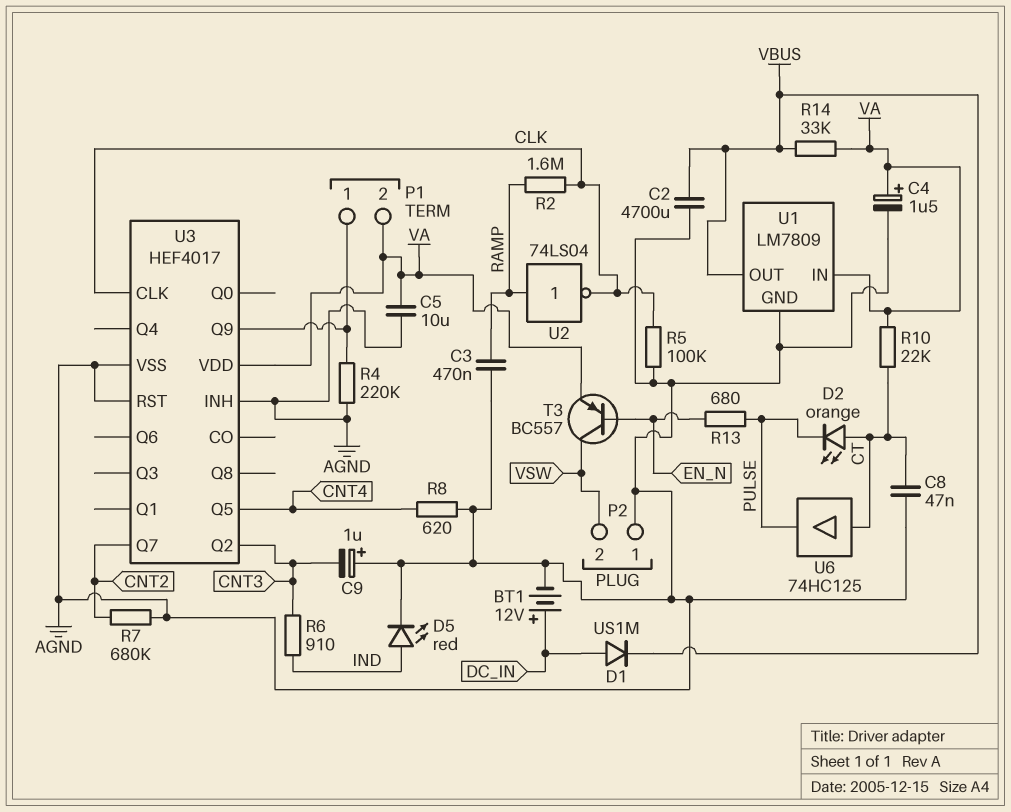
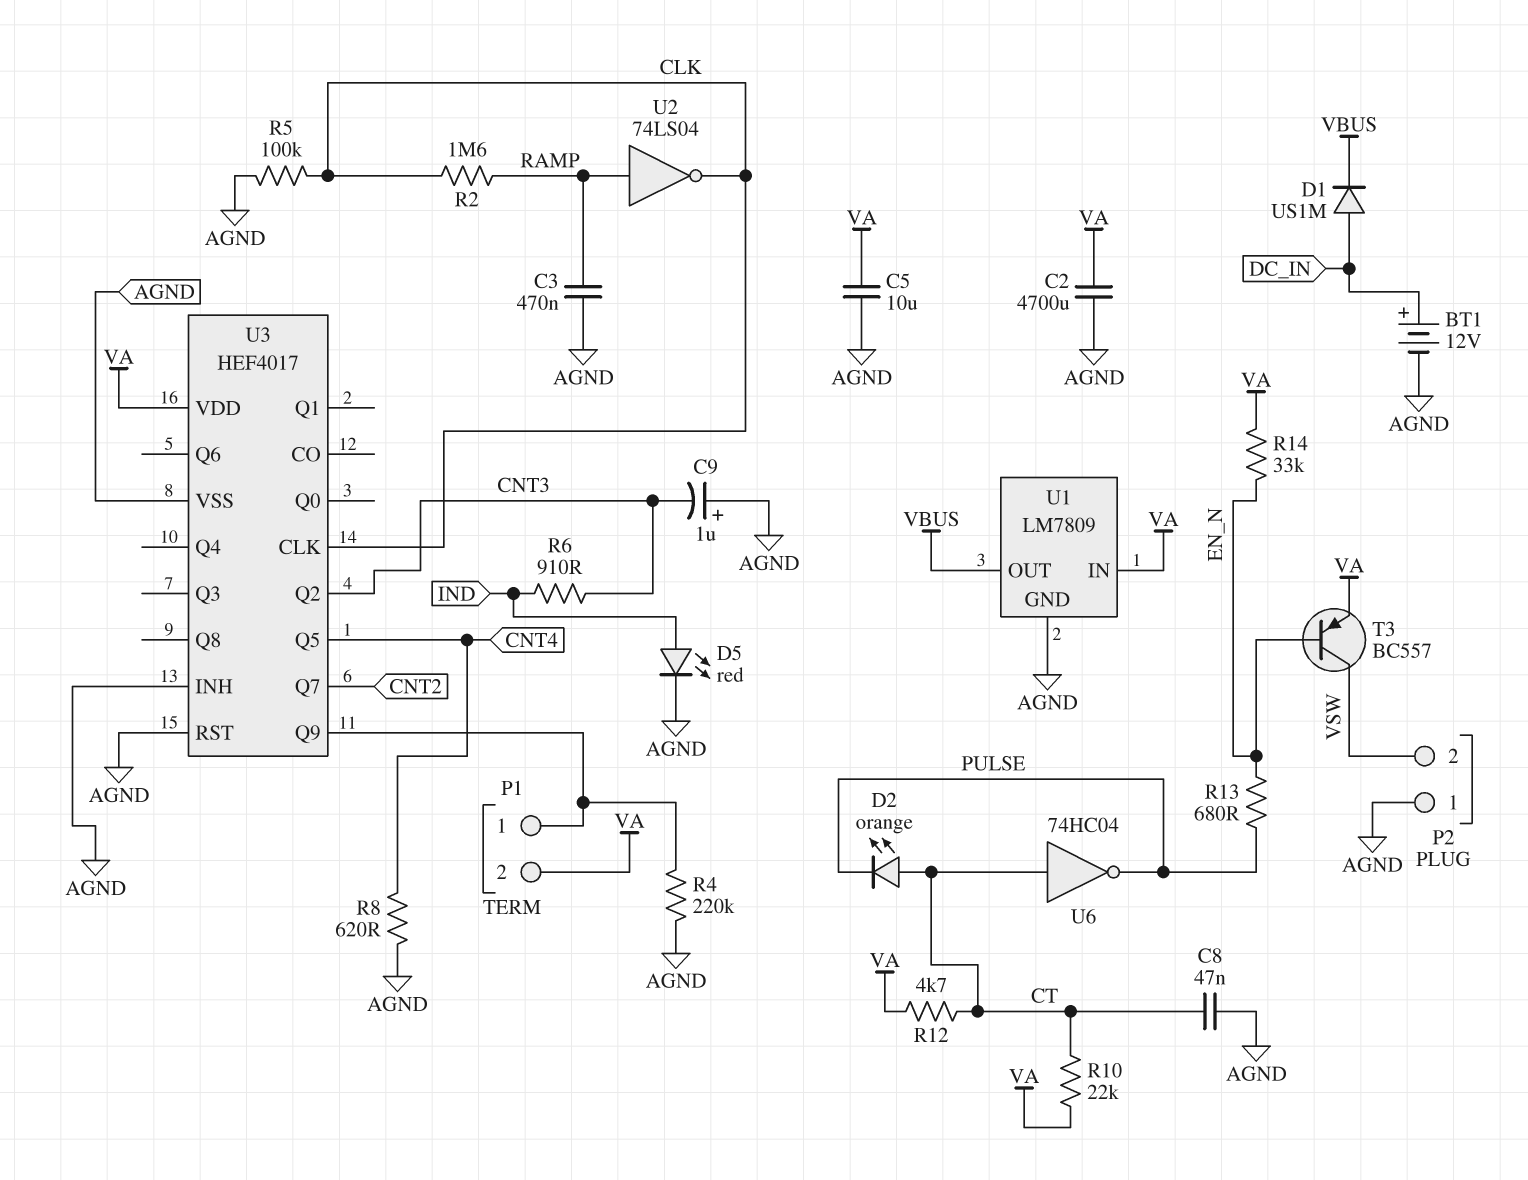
C2: 4700uF (AGND, VBUS) -> 4700uF (AGND, VA)
C4: 1.5uF (plus VA, minus AGND) -> none
R7: 680k (AGND, CNT2) -> none
R12: none -> 4.7k (CT, VA)
R14: 33k (VA, VBUS) -> 33k (EN_N, VA)
U6: buffer 74HC125 (in CT, out PULSE) -> NOT 74HC04 (in CT, out PULSE)

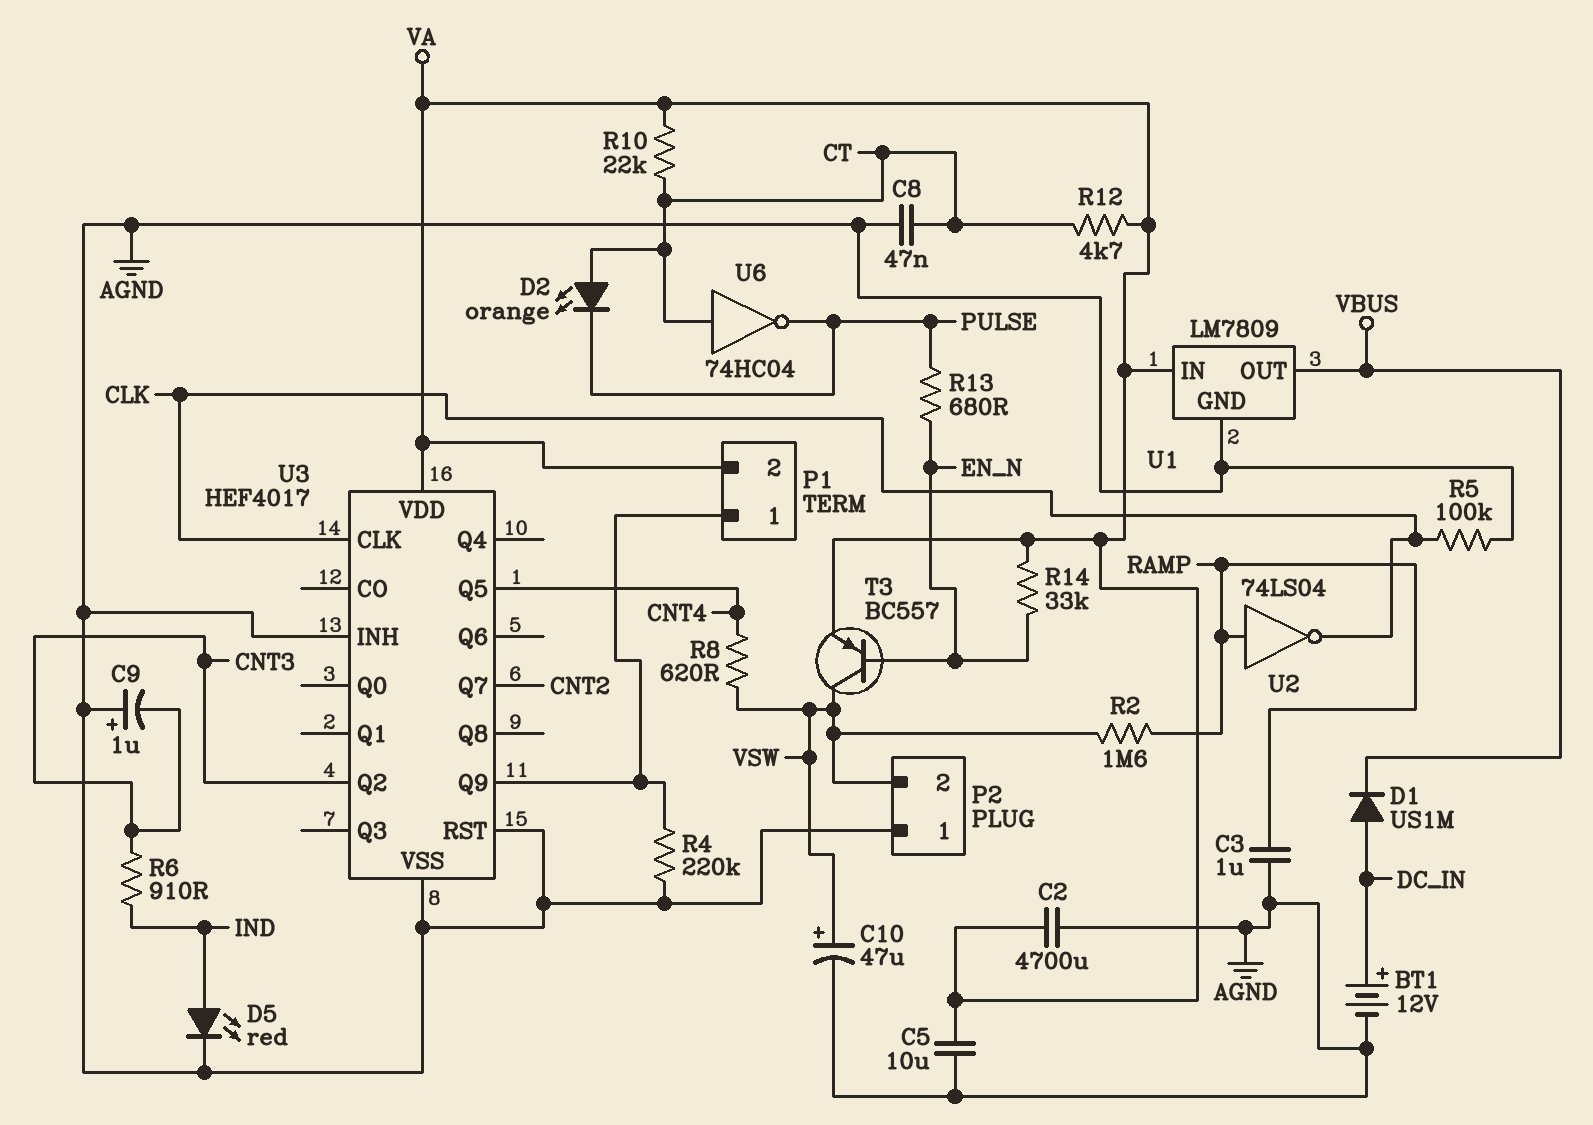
C3: 470nF (AGND, RAMP) -> 1uF (AGND, RAMP)
C10: none -> 47uF (plus VSW, minus AGND)
R2: 1.6M (CLK, RAMP) -> 1.6M (RAMP, VSW)
R8: 620 (AGND, CNT4) -> 620 (CNT4, VSW)

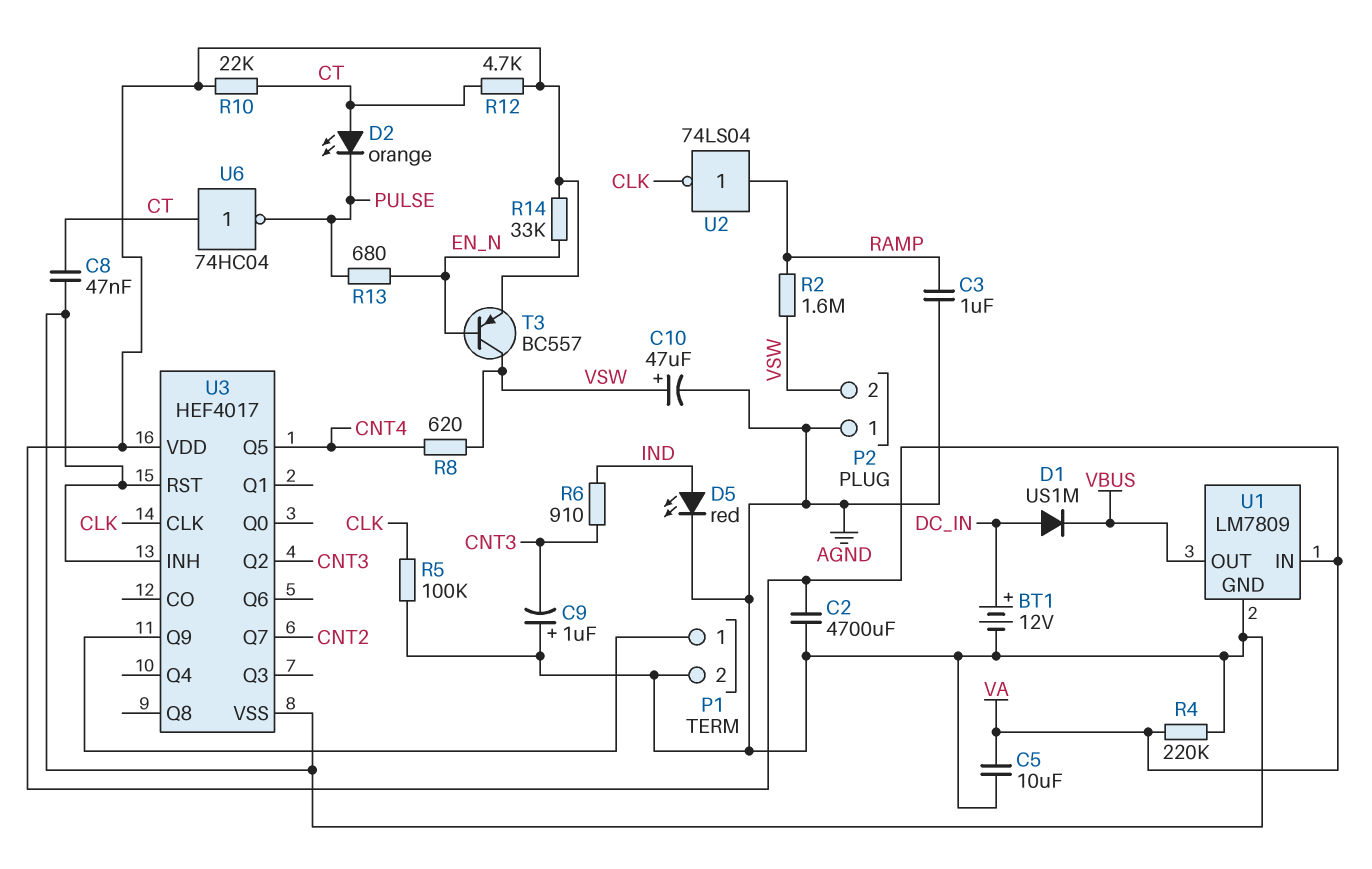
P1 pin 2: VA -> AGND
R4: 220k (AGND, P1/1) -> 220k (AGND, VA)

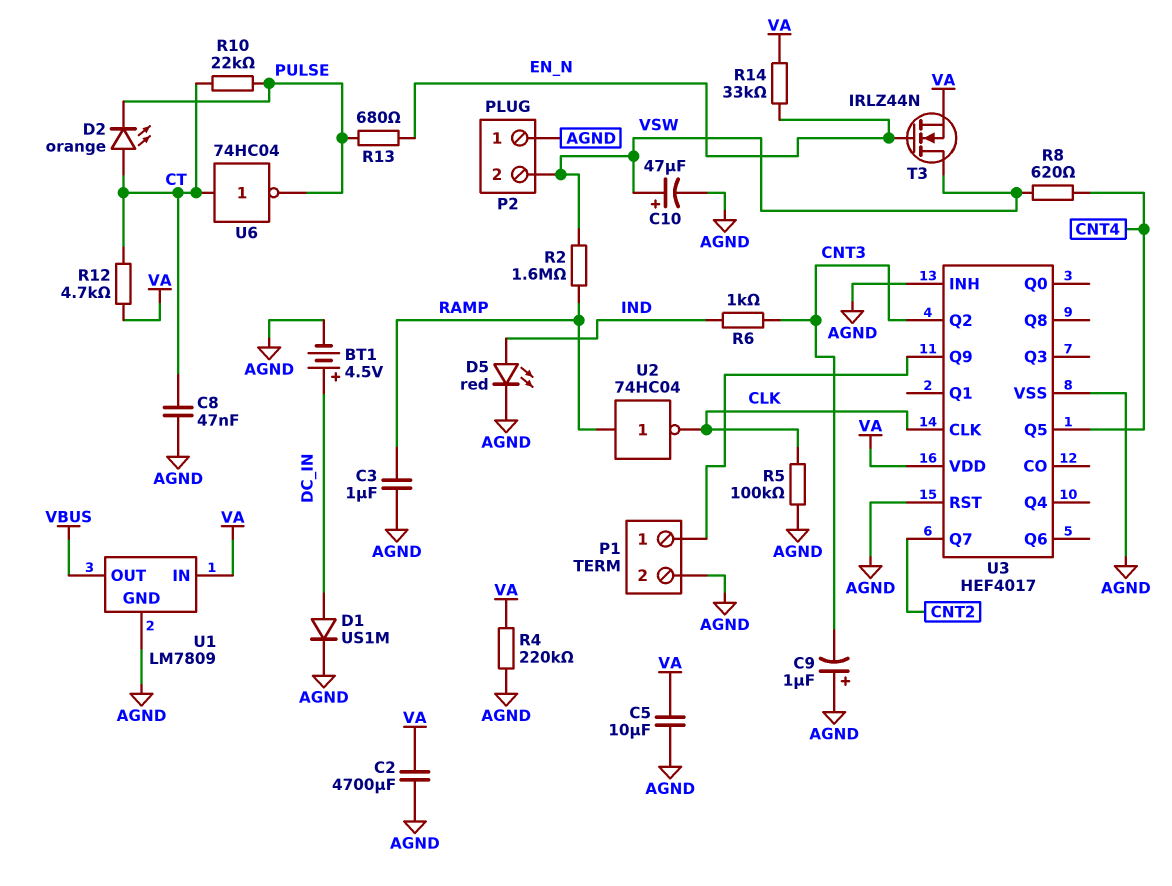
BT1: 12V (plus DC_IN, minus AGND) -> 4.5V (plus DC_IN, minus AGND)
D1: diode US1M (A DC_IN, K VBUS) -> diode US1M (A DC_IN, K AGND)
R6: 910 (CNT3, IND) -> 1k (CNT3, IND)
R10: 22k (CT, VA) -> 22k (CT, PULSE)
T3: PNP BC557 (B EN_N, C VSW, E VA) -> NMOS IRLZ44N (G EN_N, D VSW, S VA)
U2: NOT 74LS04 (in RAMP, out CLK) -> NOT 74HC04 (in RAMP, out CLK)

